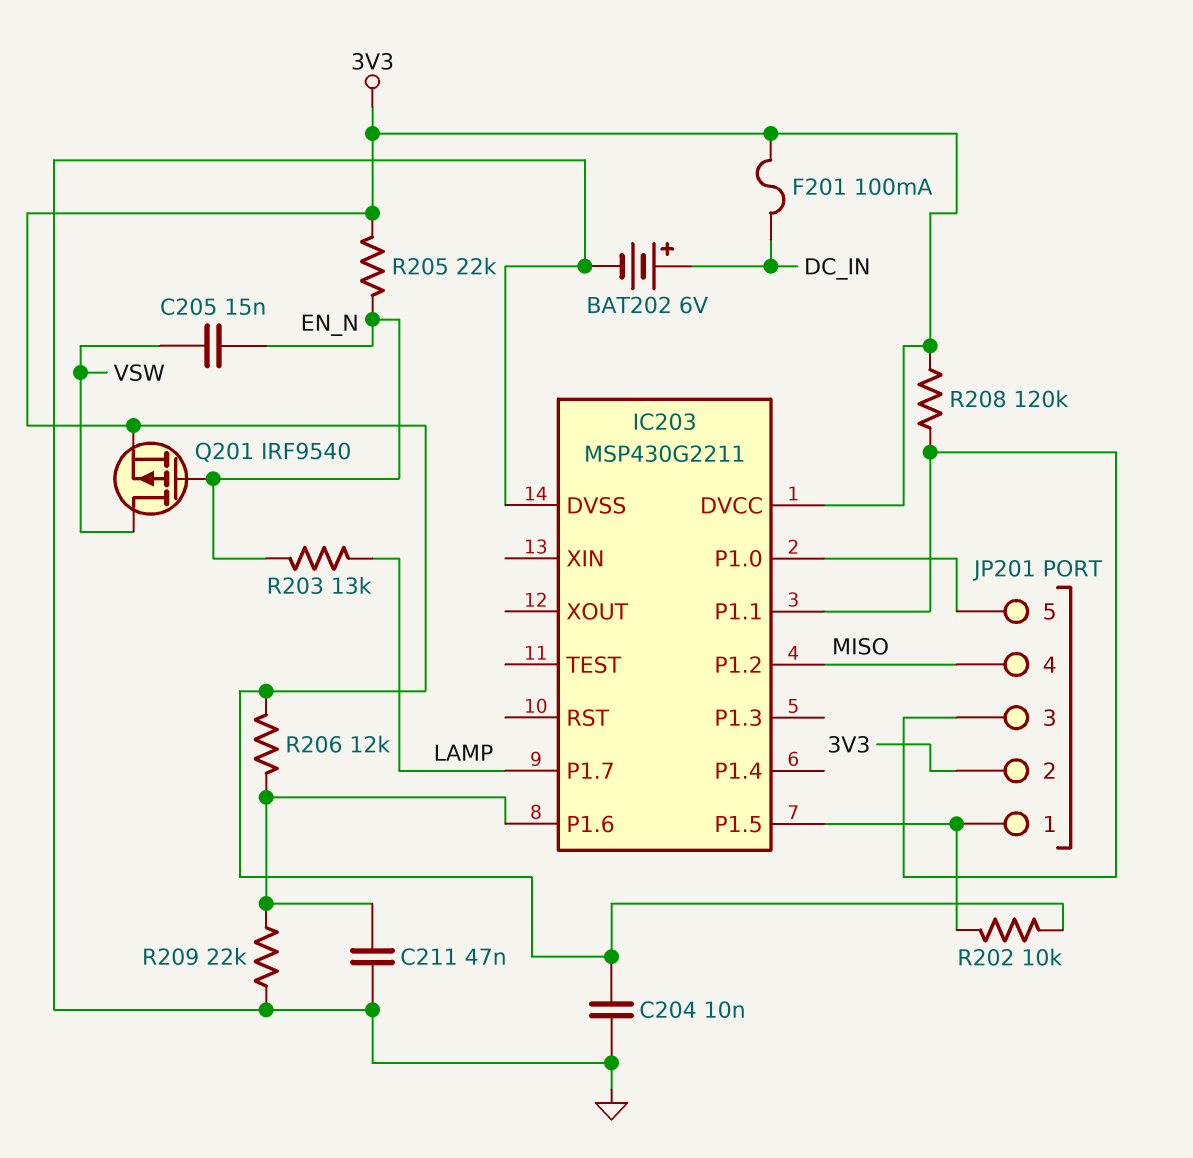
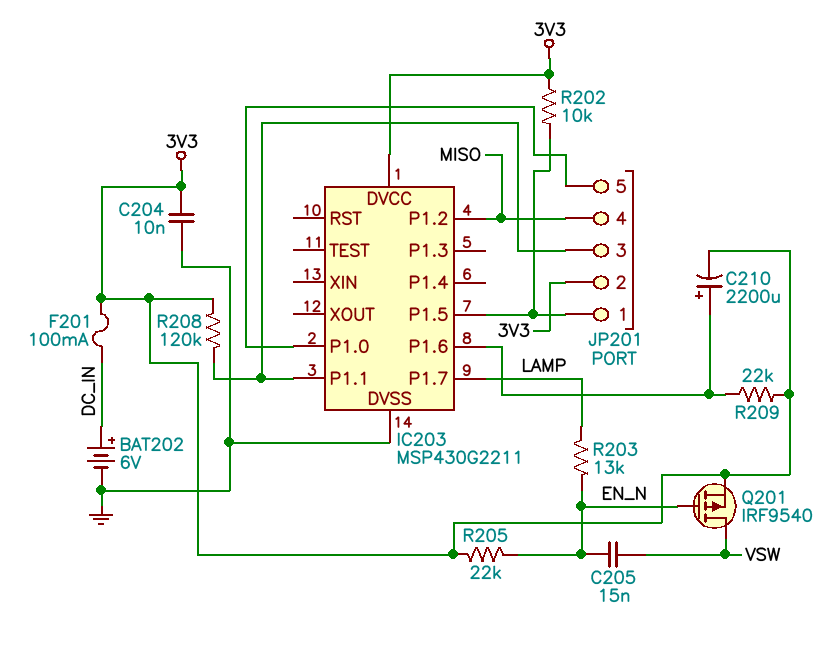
C210: none -> 2200uF (plus IC203/P1.6, minus 3V3)
C211: 47nF (GND, IC203/P1.6) -> none
R206: 12k (3V3, IC203/P1.6) -> none
R209: 22k (GND, IC203/P1.6) -> 22k (3V3, IC203/P1.6)

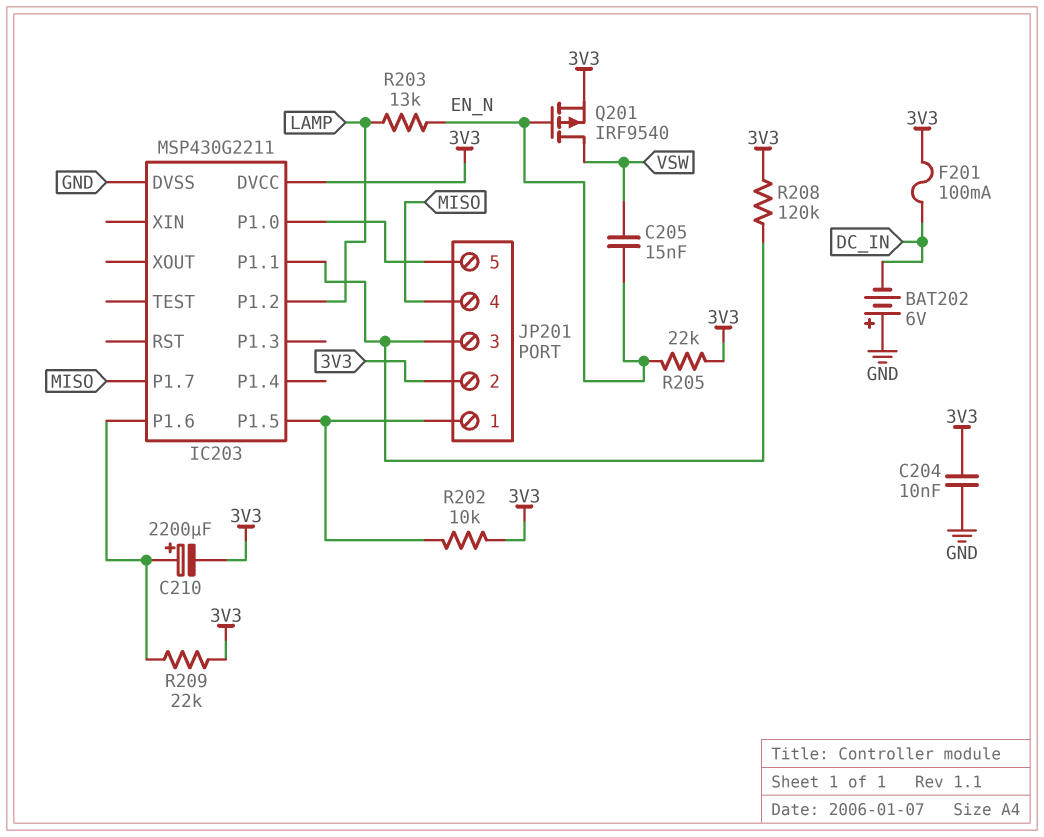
BAT202: 6V (plus DC_IN, minus GND) -> 6V (plus GND, minus DC_IN)
IC203 pin P1.2: MISO -> LAMP
IC203 pin P1.7: LAMP -> MISO

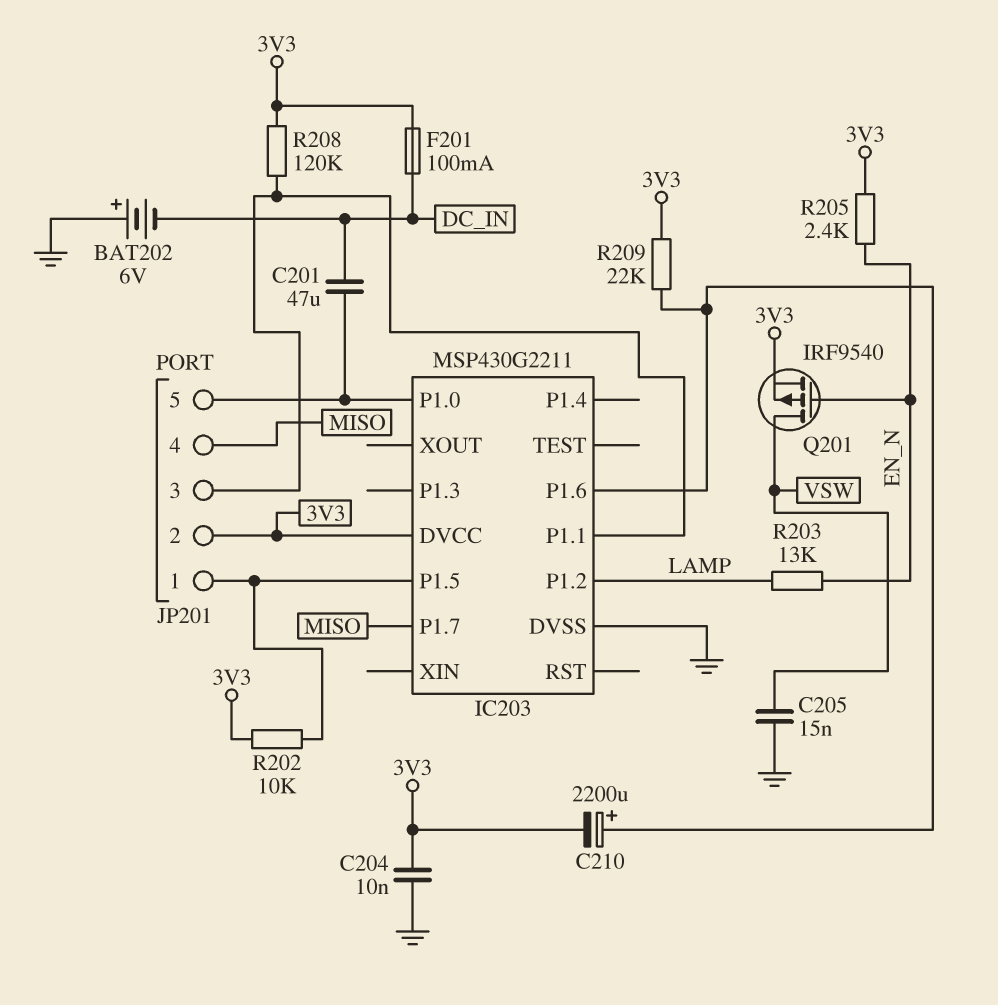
C201: none -> 47uF (DC_IN, IC203/P1.0)
C205: 15nF (EN_N, VSW) -> 15nF (GND, VSW)
R205: 22k (3V3, EN_N) -> 2.4k (3V3, EN_N)

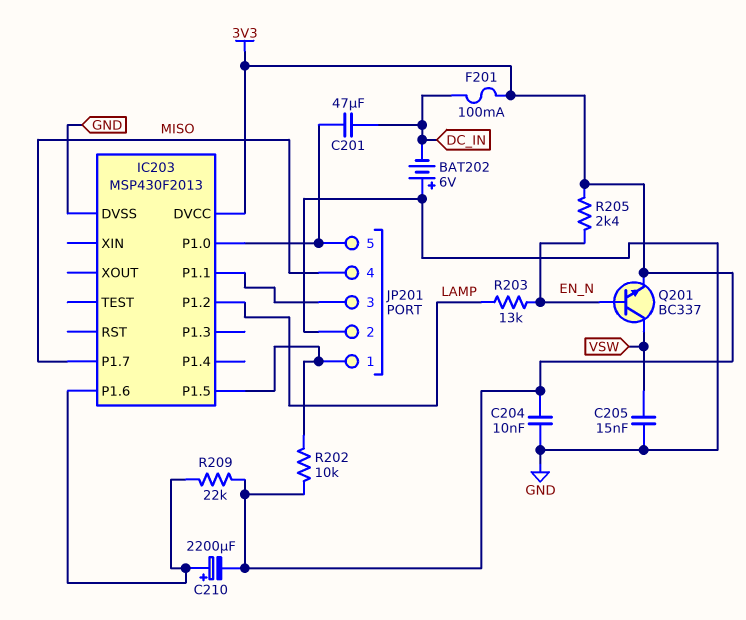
IC203: MSP430G2211 -> MSP430F2013
JP201 pin 2: 3V3 -> GND
Q201: PMOS IRF9540 (G EN_N, D VSW, S 3V3) -> NPN BC337 (B EN_N, C VSW, E 3V3)
R208: 120k (3V3, IC203/P1.1) -> none

